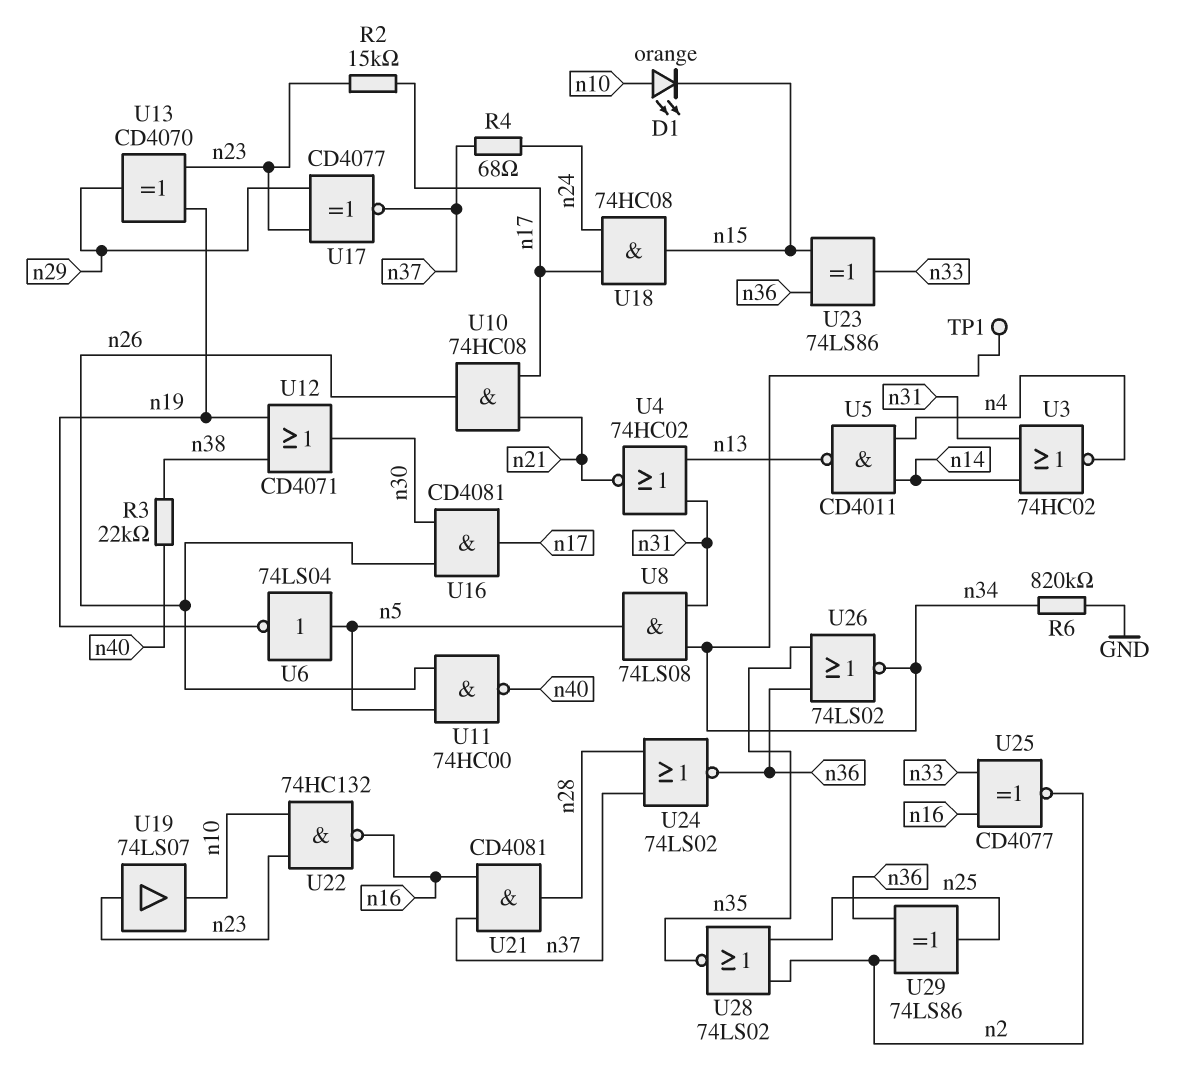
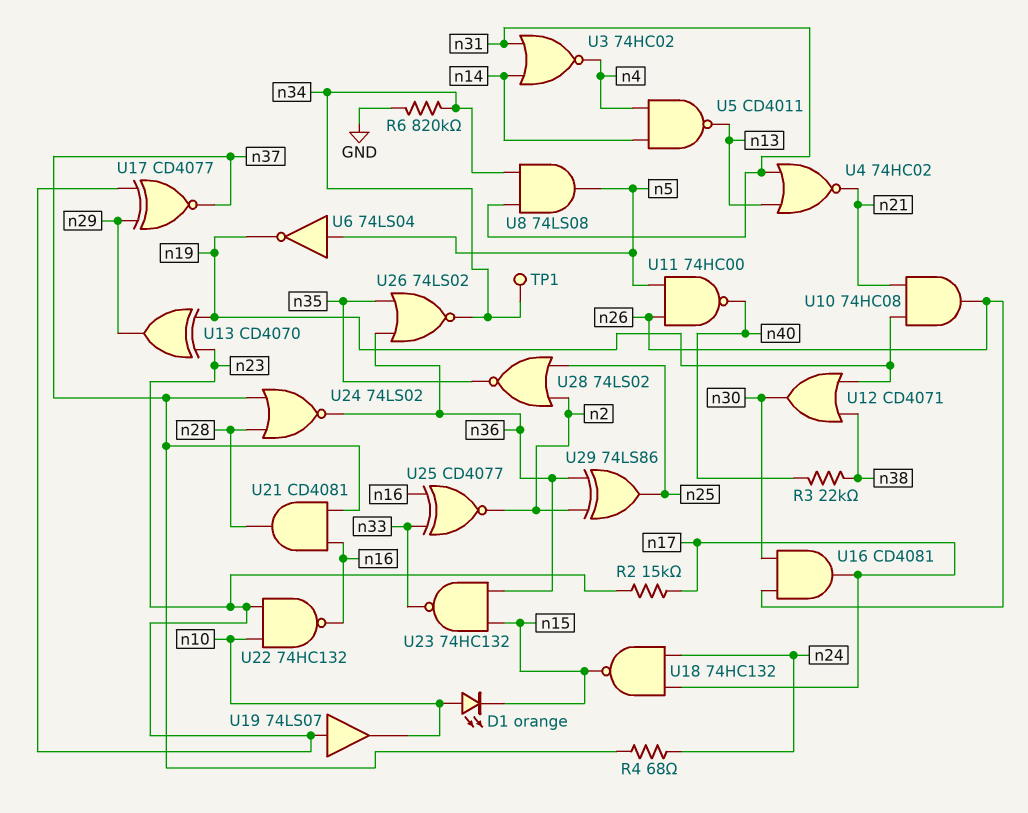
U10: AND 74HC08 (in n17, in n21, out n26) -> AND 74HC08 (in n19, in n21, out n26)
U18: AND 74HC08 (in n17, in n24, out n15) -> NAND 74HC132 (in n17, in n24, out n15)
U23: XOR 74LS86 (in n15, in n36, out n33) -> NAND 74HC132 (in n15, in n36, out n33)

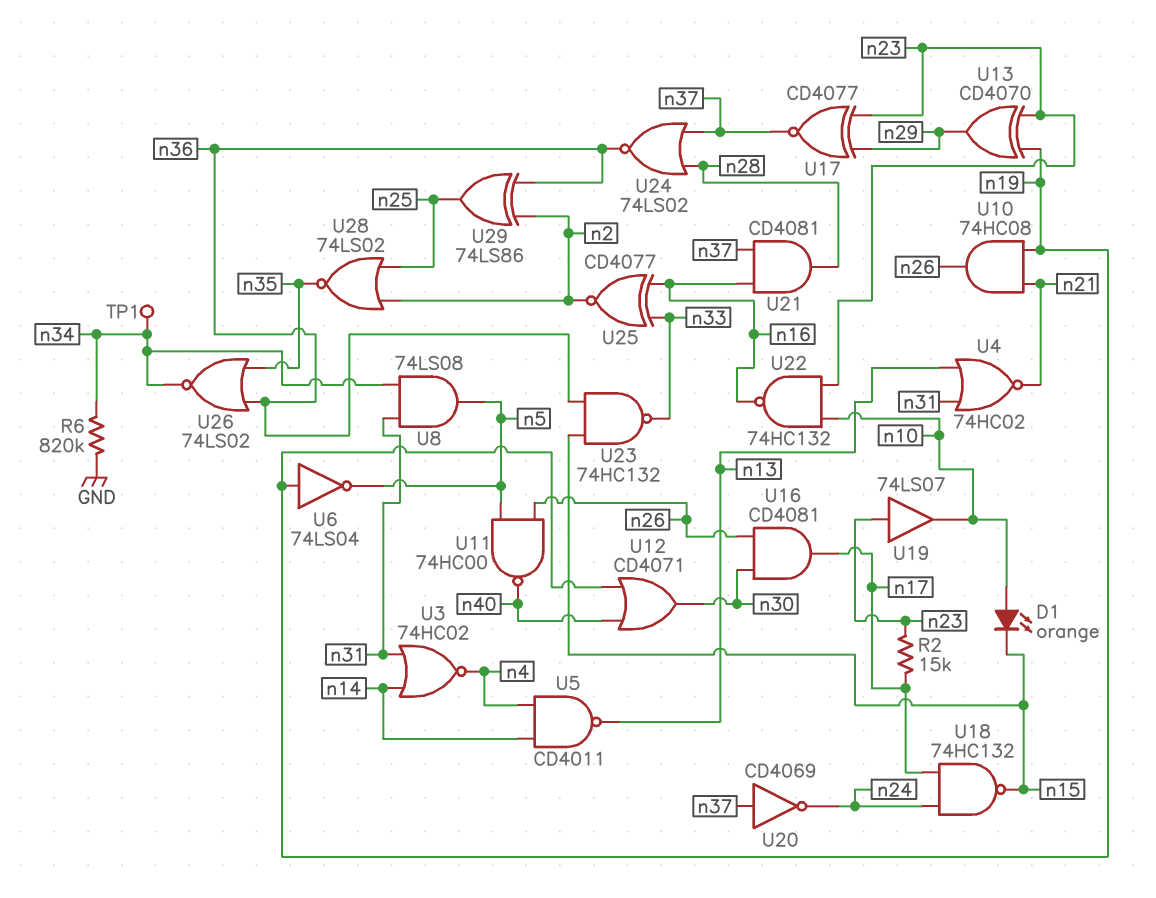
R3: 22k (n38, n40) -> none
R4: 68 (n24, n37) -> none
U6: NOT 74LS04 (in n5, out n19) -> NOT 74LS04 (in n19, out n5)
U12: OR CD4071 (in n19, in n38, out n30) -> OR CD4071 (in n19, in n40, out n30)
U20: none -> NOT CD4069 (in n37, out n24)

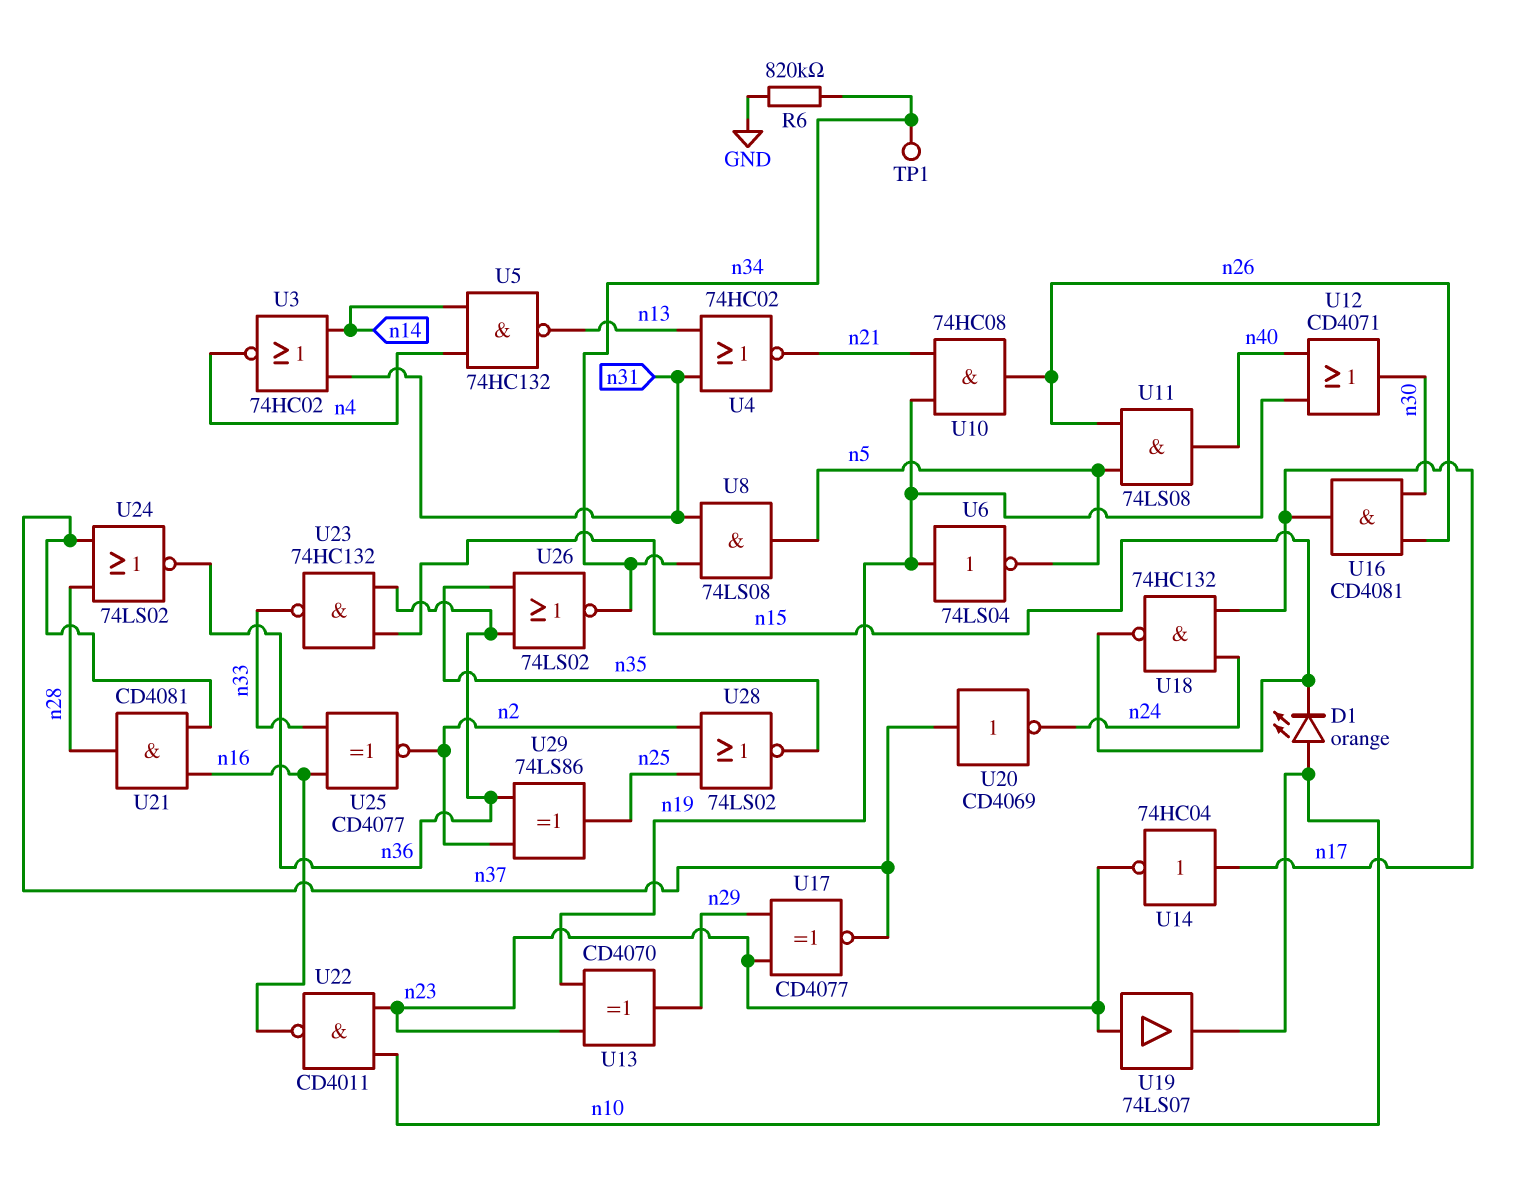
R2: 15k (n17, n23) -> none
U5: NAND CD4011 (in n4, in n14, out n13) -> NAND 74HC132 (in n4, in n14, out n13)
U11: NAND 74HC00 (in n5, in n26, out n40) -> AND 74LS08 (in n5, in n26, out n40)
U14: none -> NOT 74HC04 (in n17, out n23)
U22: NAND 74HC132 (in n10, in n23, out n16) -> NAND CD4011 (in n10, in n23, out n16)

